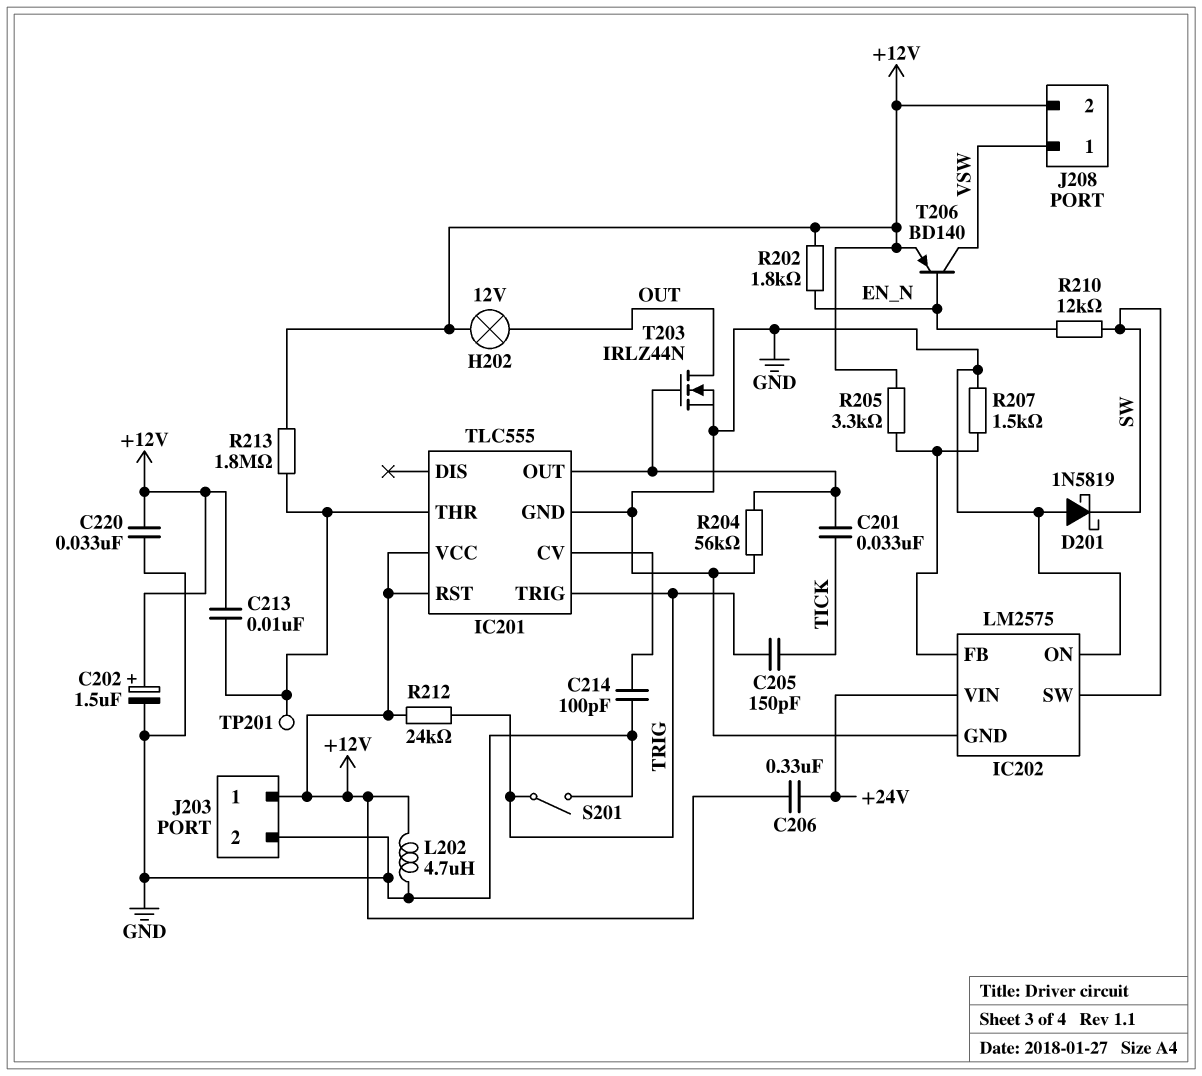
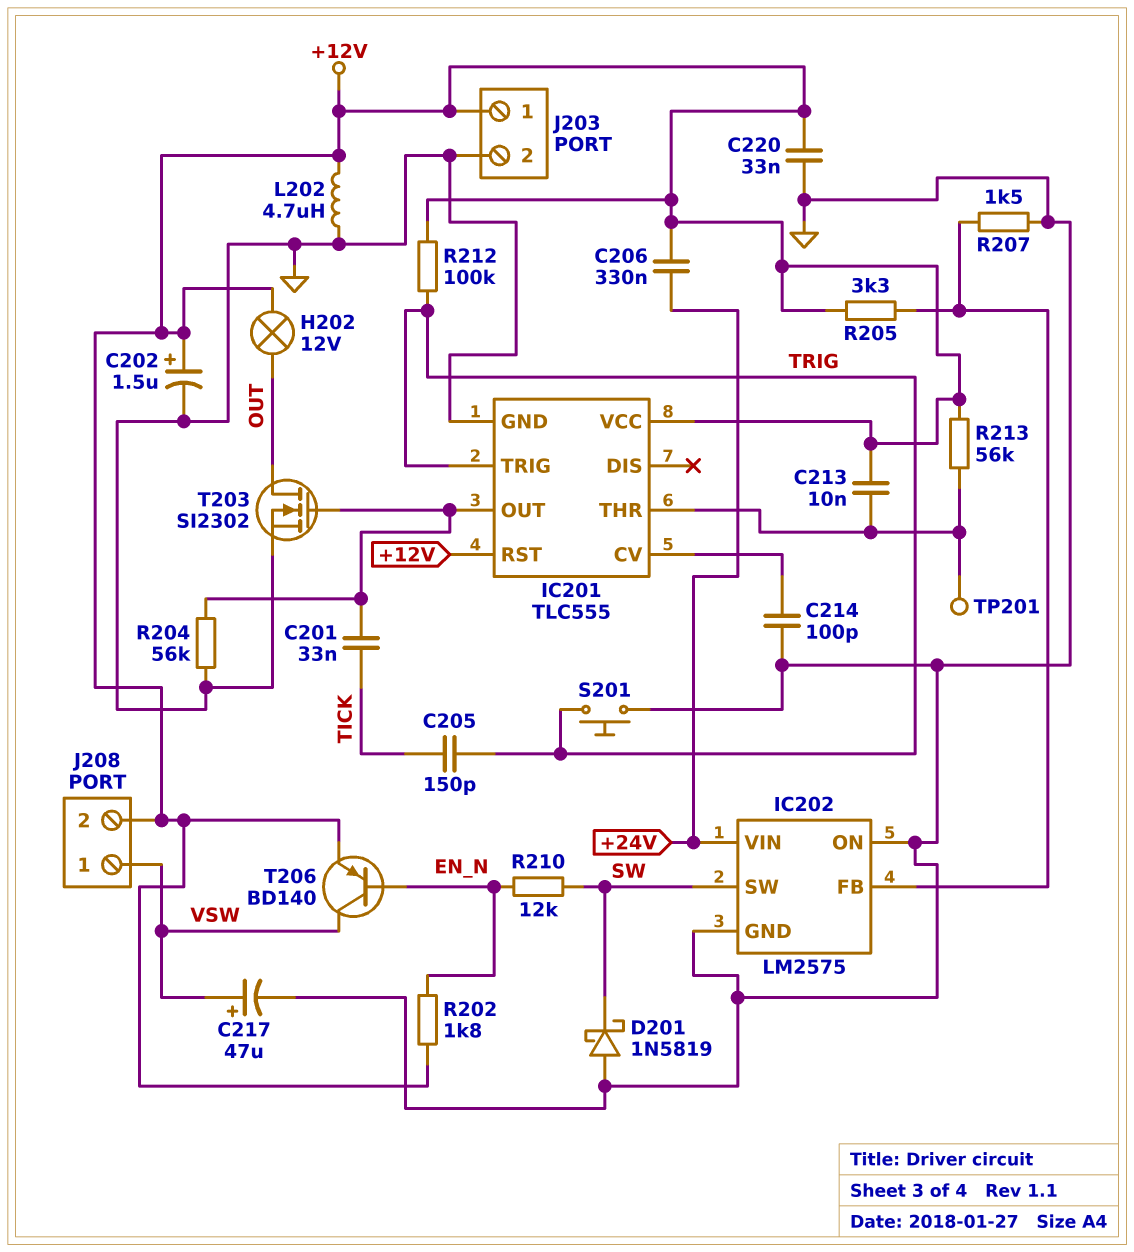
C217: none -> 47uF (plus VSW, minus GND)
R212: 24k (+12V, TRIG) -> 100k (+12V, TRIG)
R213: 1.8M (+12V, IC201/THR) -> 56k (+12V, IC201/THR)
S201: switch (GND, TRIG) -> button (GND, TRIG)
T203: NMOS IRLZ44N (G IC201/OUT, D OUT, S GND) -> NMOS SI2302 (G IC201/OUT, D OUT, S GND)

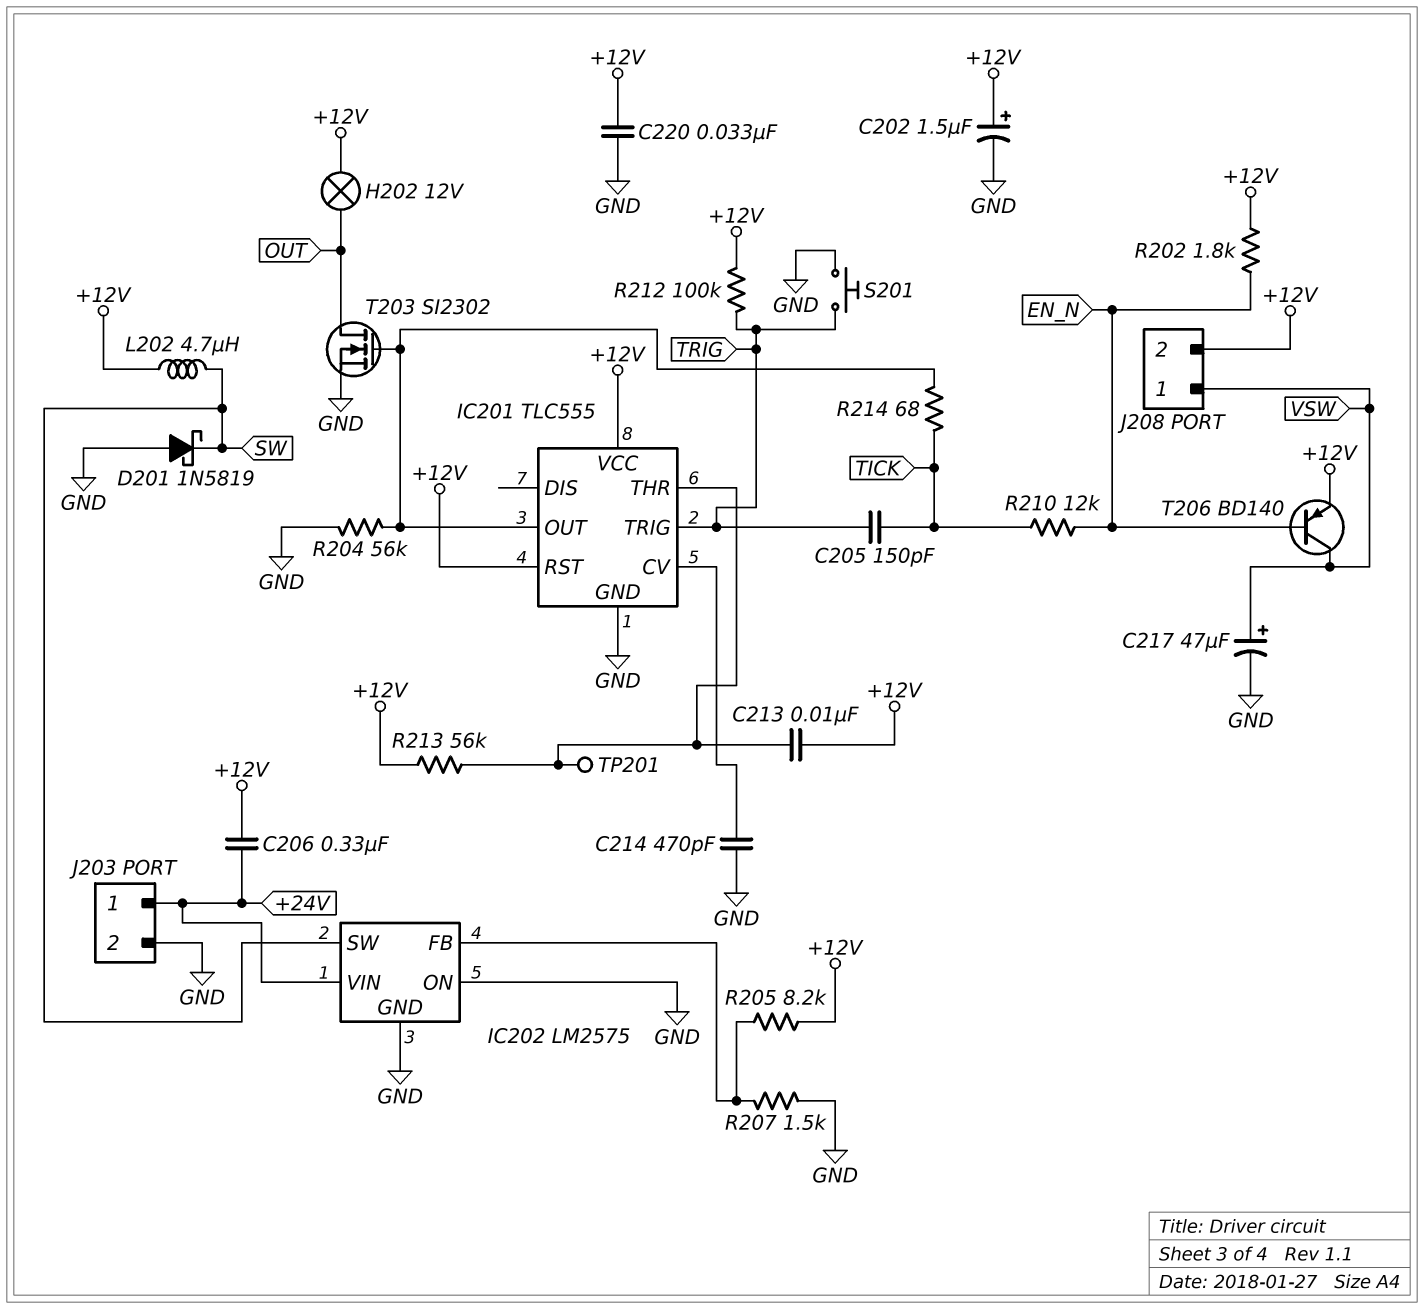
C201: 33nF (IC201/OUT, TICK) -> none
C214: 100pF (GND, IC201/CV) -> 470pF (GND, IC201/CV)
J203 pin 1: +12V -> +24V
L202: 4.7uH (+12V, GND) -> 4.7uH (+12V, SW)
R205: 3.3k (+12V, IC202/FB) -> 8.2k (+12V, IC202/FB)
R210: 12k (EN_N, SW) -> 12k (EN_N, TICK)
R214: none -> 68 (IC201/OUT, TICK)

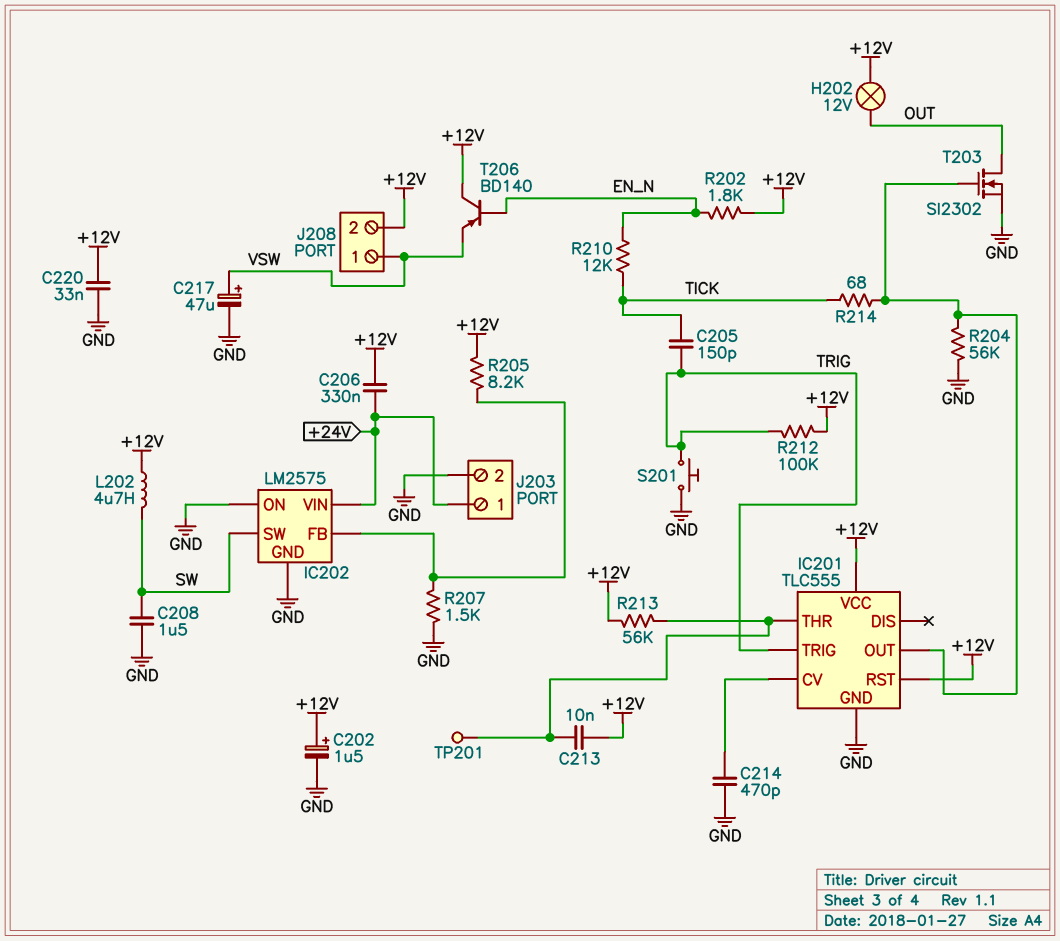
C208: none -> 1.5uF (GND, SW)
D201: schottky 1N5819 (A GND, K SW) -> none
T206: PNP BD140 (B EN_N, C VSW, E +12V) -> PNP BD140 (B EN_N, C +12V, E VSW)

